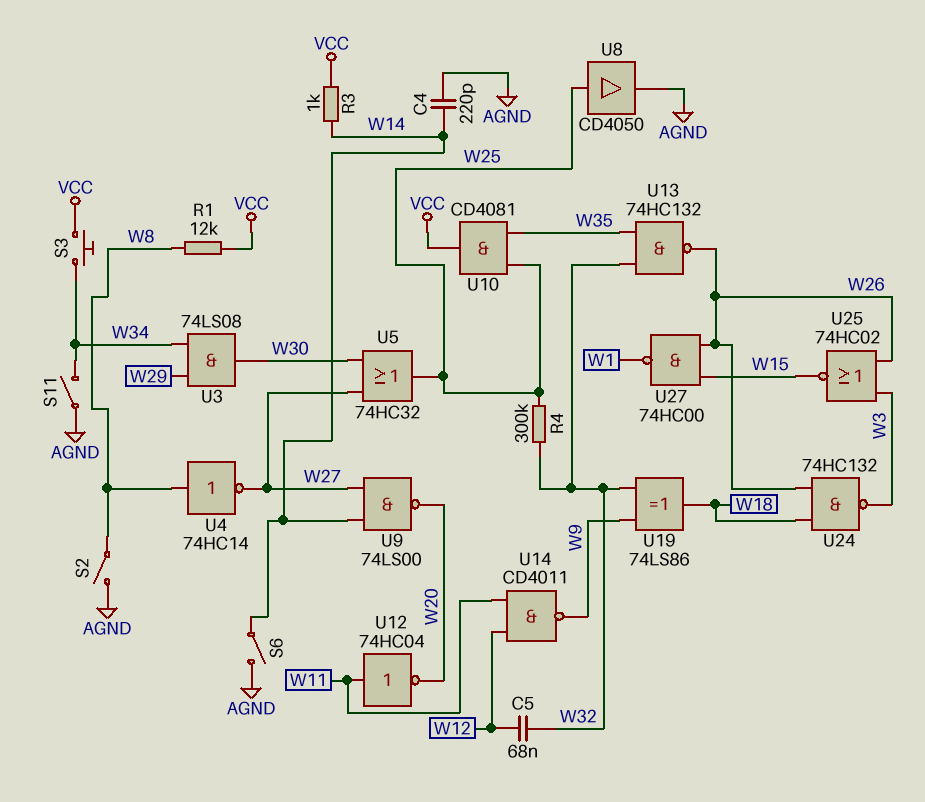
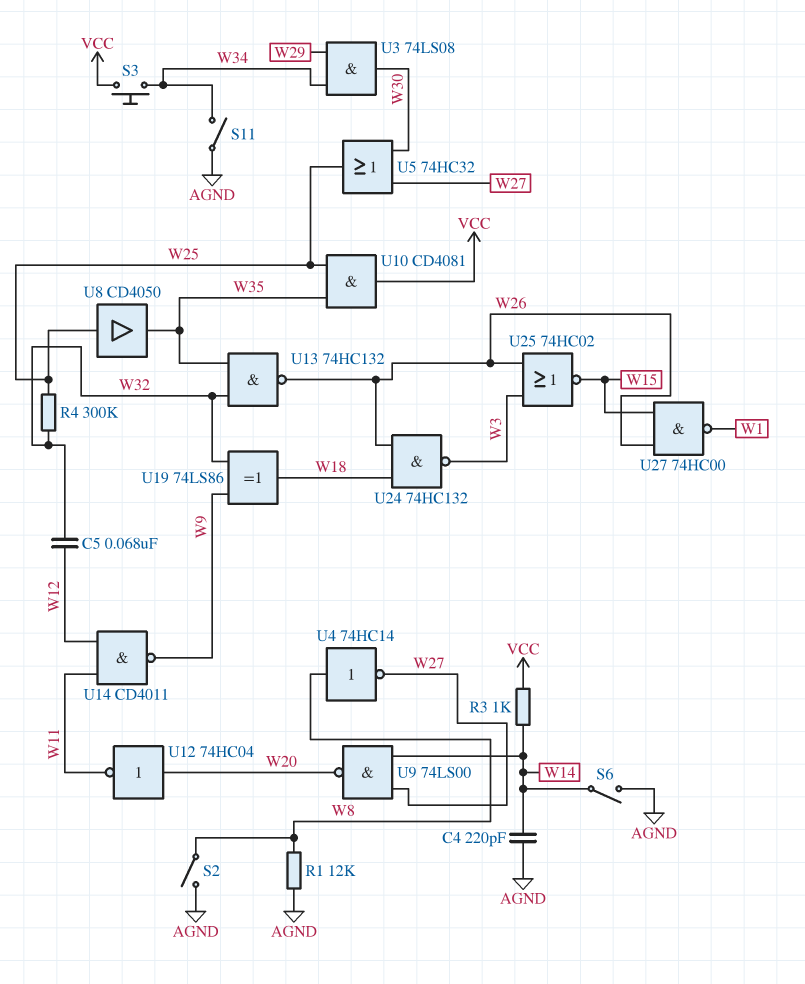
R1: 12k (VCC, W8) -> 12k (AGND, W8)
U8: buffer CD4050 (in W25, out AGND) -> buffer CD4050 (in W25, out W35)
U12: NOT 74HC04 (in W11, out W20) -> NOT 74HC04 (in W20, out W11)

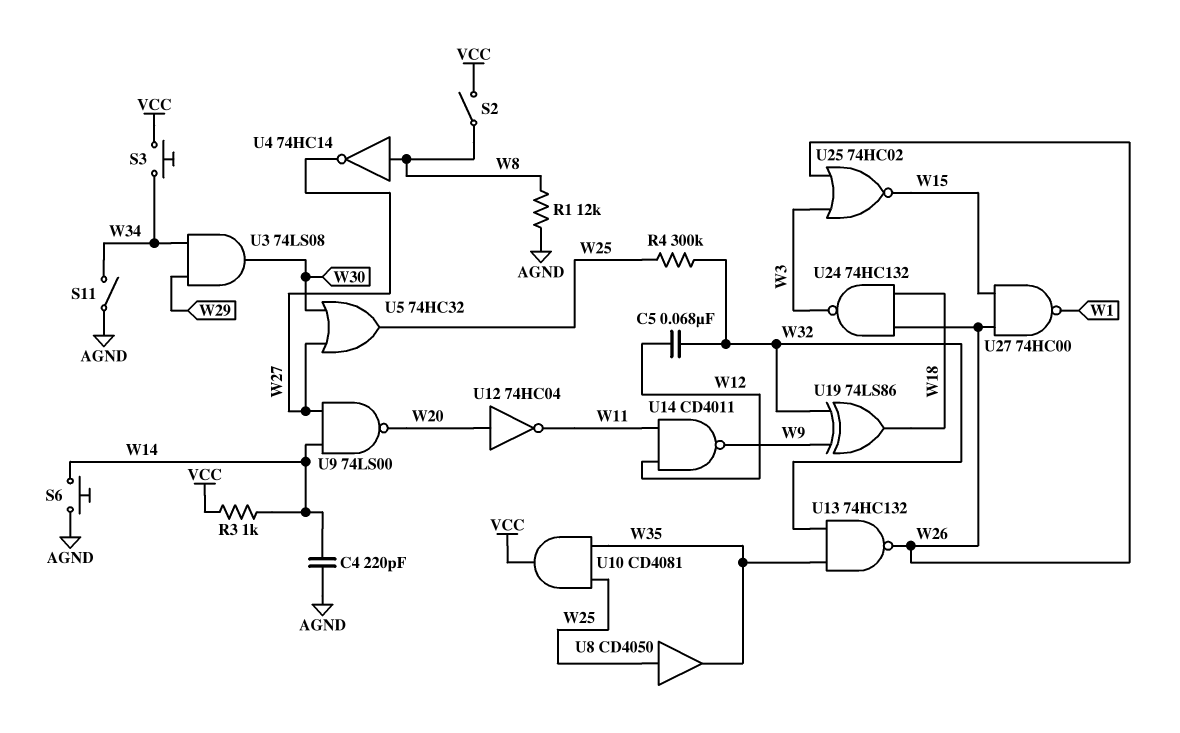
S2: switch (AGND, W8) -> switch (VCC, W8)
S6: switch (AGND, W14) -> button (AGND, W14)

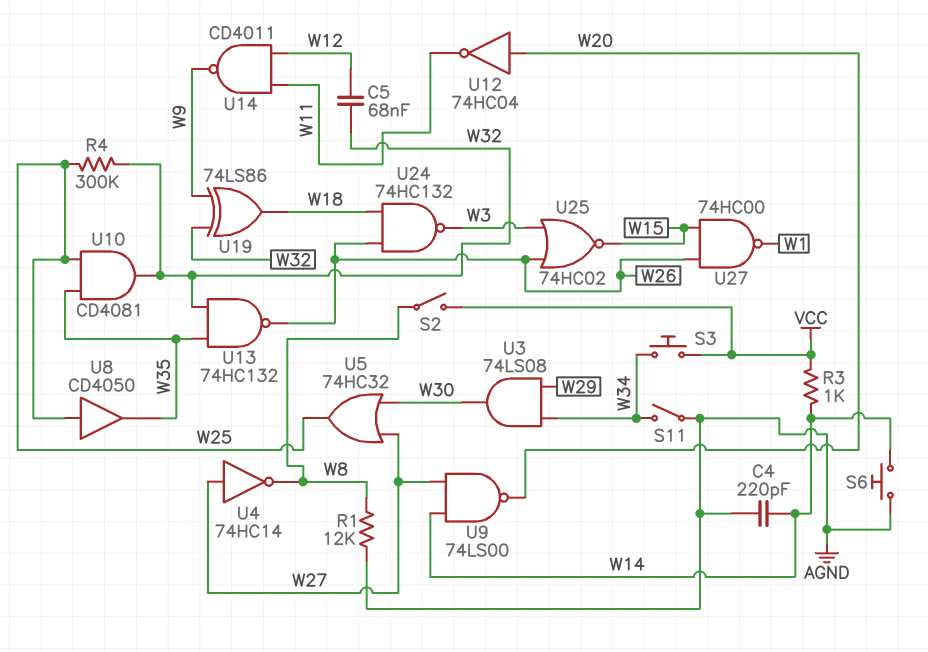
U4: NOT 74HC14 (in W8, out W27) -> NOT 74HC14 (in W27, out W8)
U10: AND CD4081 (in W25, in W35, out VCC) -> AND CD4081 (in W25, in W35, out W32)

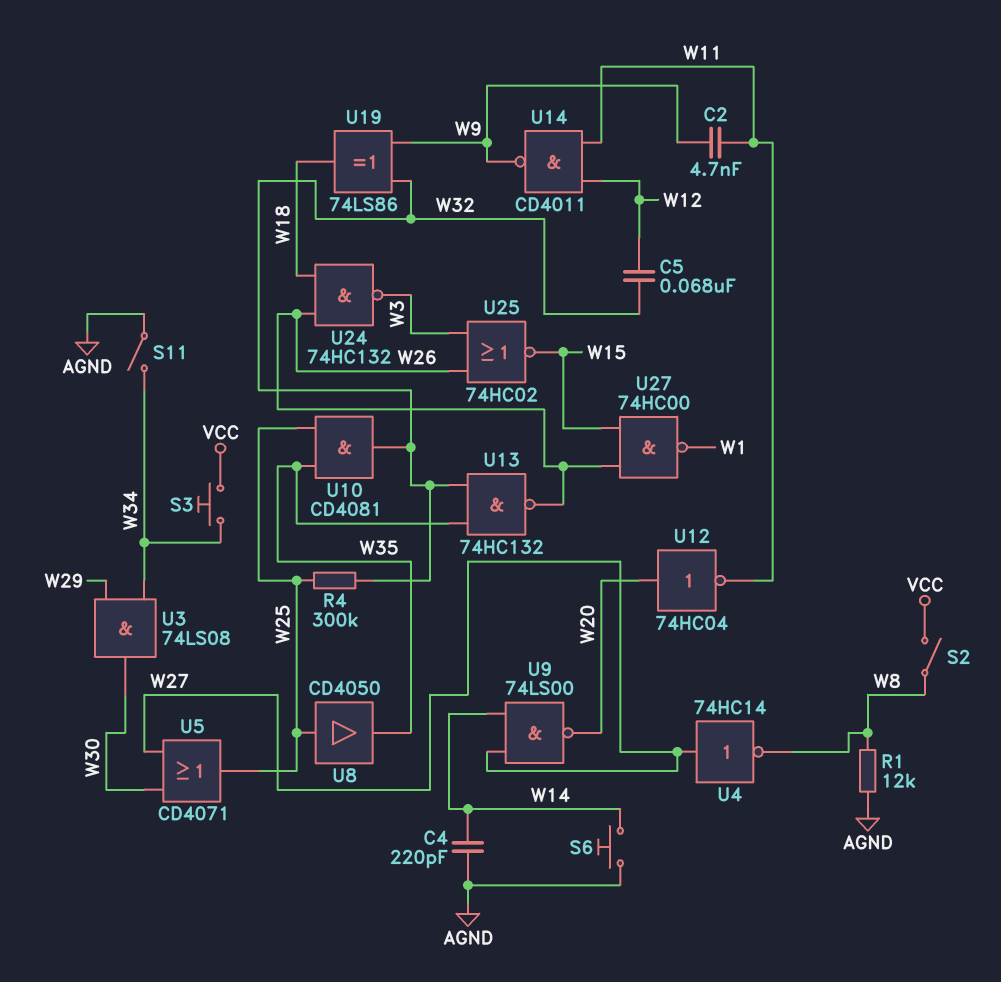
C2: none -> 4.7nF (W9, W11)
R3: 1k (VCC, W14) -> none
U5: OR 74HC32 (in W27, in W30, out W25) -> OR CD4071 (in W27, in W30, out W25)

